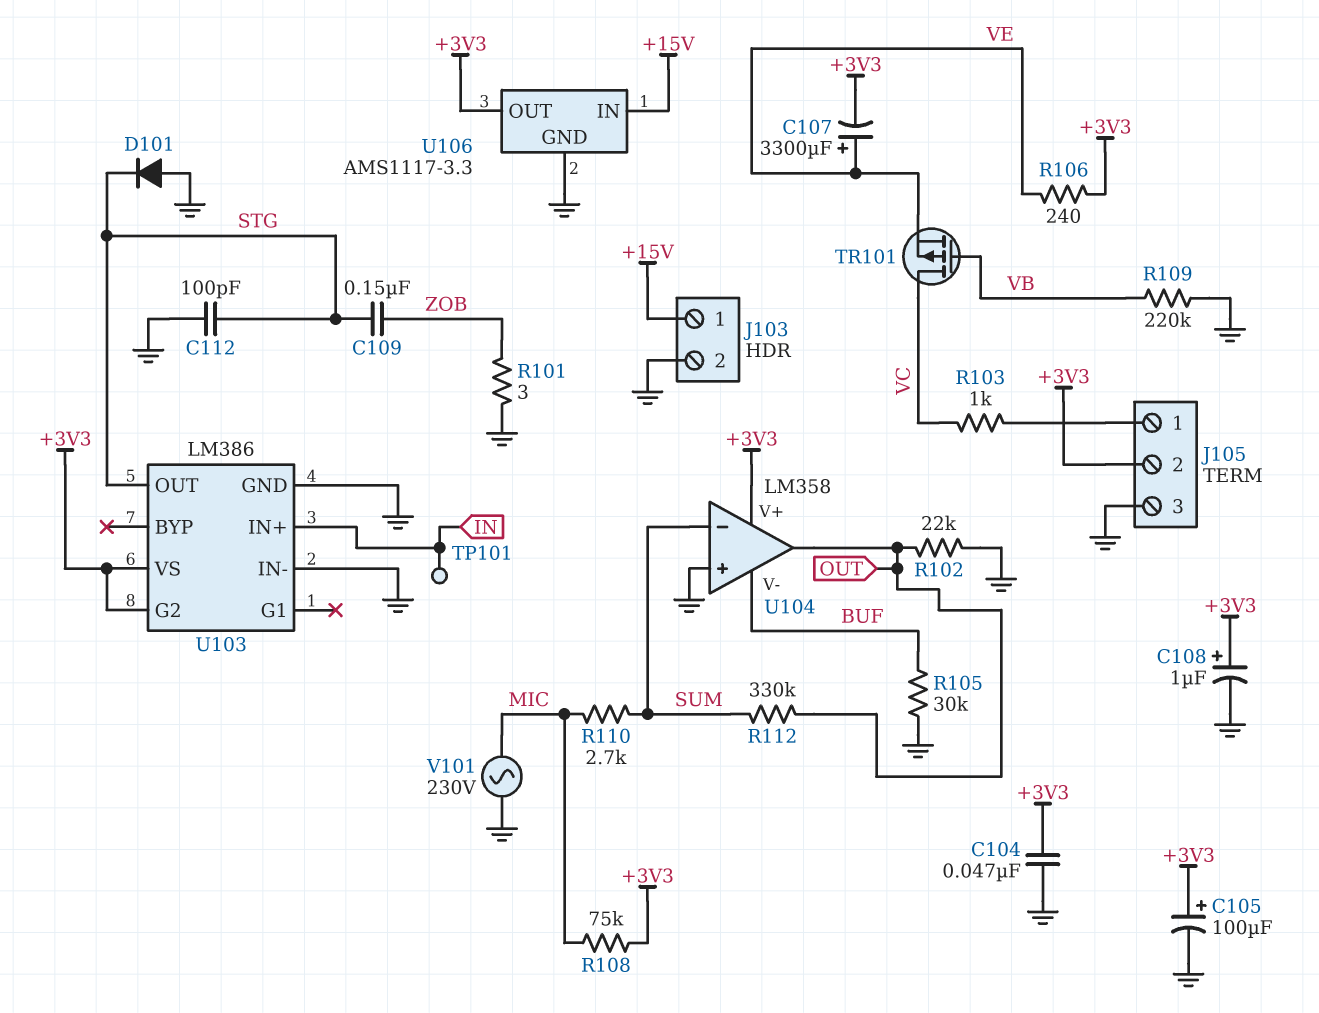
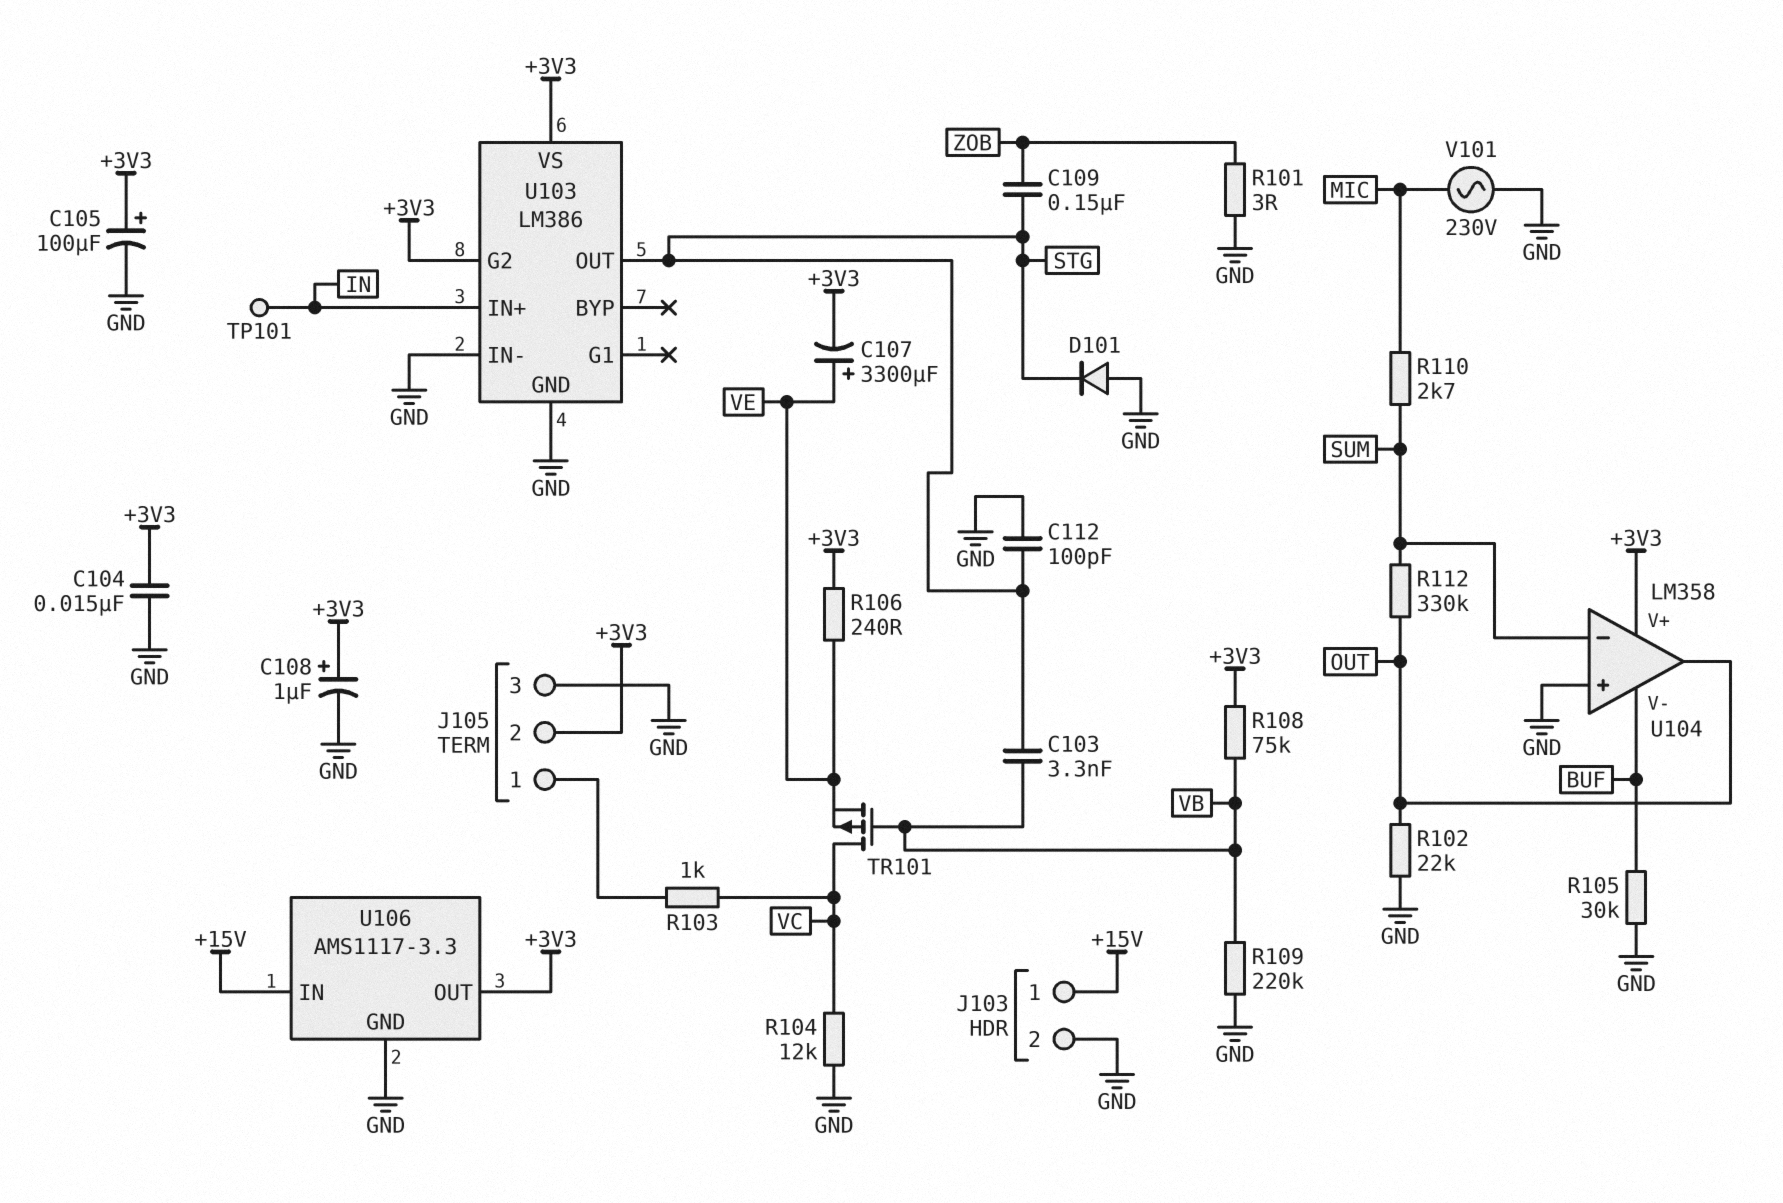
C103: none -> 3.3nF (STG, VB)
C104: 47nF (+3V3, GND) -> 15nF (+3V3, GND)
R104: none -> 12k (GND, VC)
R108: 75k (+3V3, MIC) -> 75k (+3V3, VB)

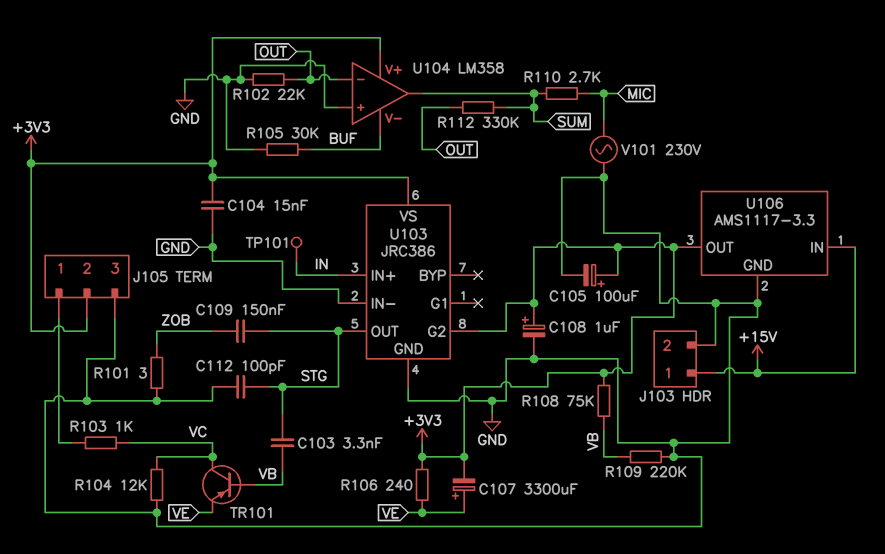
D101: diode (A GND, K STG) -> none
TR101: PMOS (G VB, D VC, S VE) -> PNP (B VB, C VC, E VE)
U103: LM386 -> JRC386
U104 pin in-: SUM -> OUT
U104 pin out: OUT -> SUM

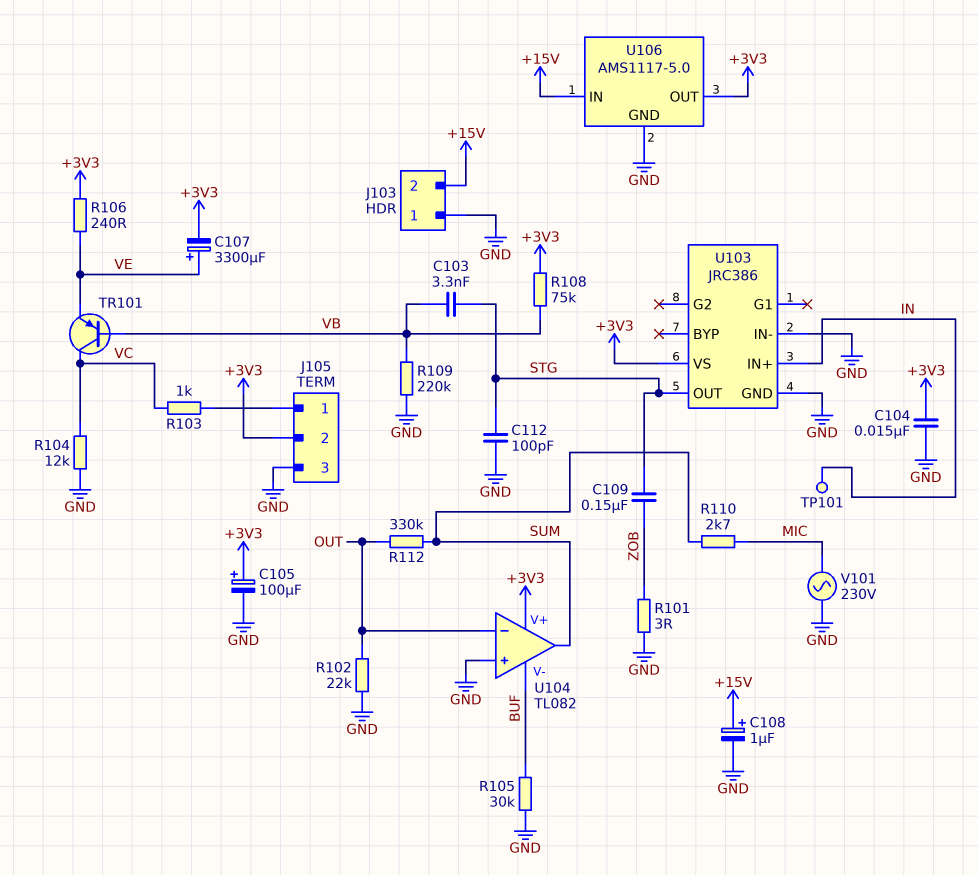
C108: 1uF (plus +3V3, minus GND) -> 1uF (plus +15V, minus GND)
J103 pin 1: +15V -> GND
J103 pin 2: GND -> +15V
U103 pin G2: +3V3 -> none
U104: LM358 -> TL082
U106: AMS1117-3.3 -> AMS1117-5.0

